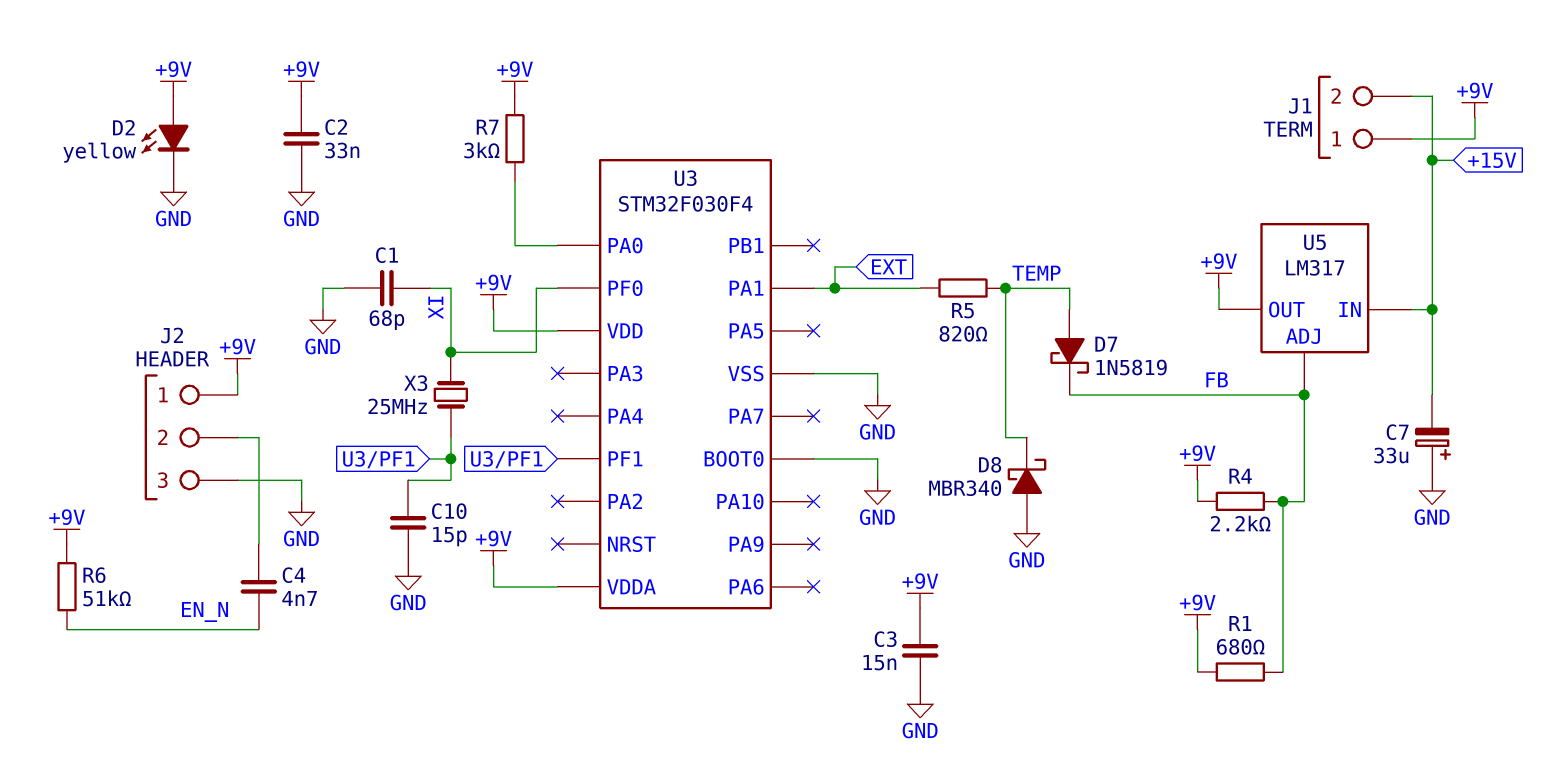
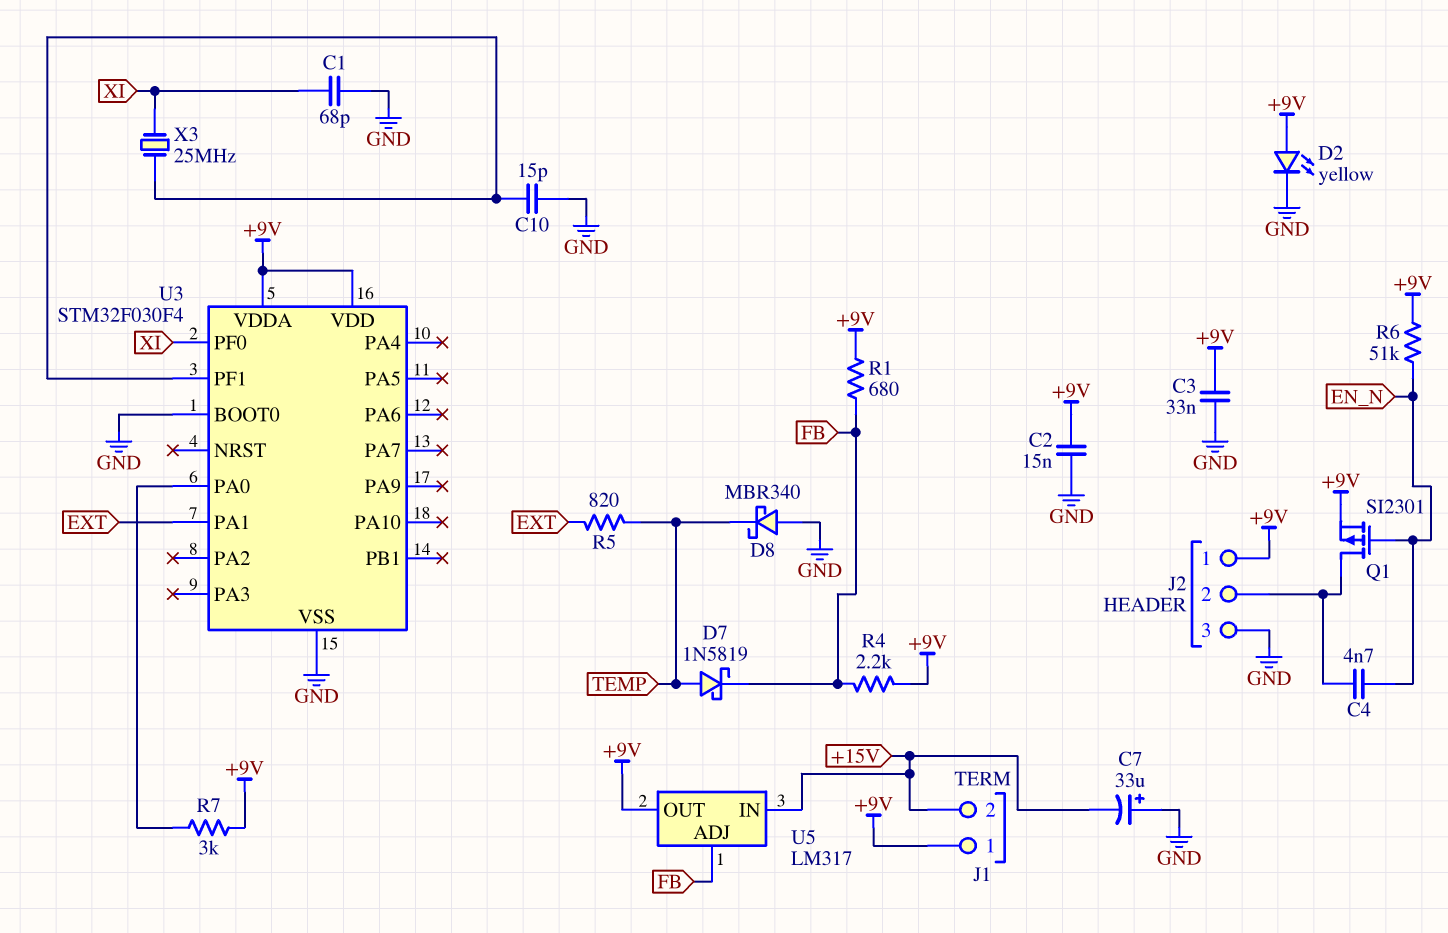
C2: 33nF (+9V, GND) -> 15nF (+9V, GND)
C3: 15nF (+9V, GND) -> 33nF (+9V, GND)
Q1: none -> PMOS SI2301 (G EN_N, D J2/2, S +9V)

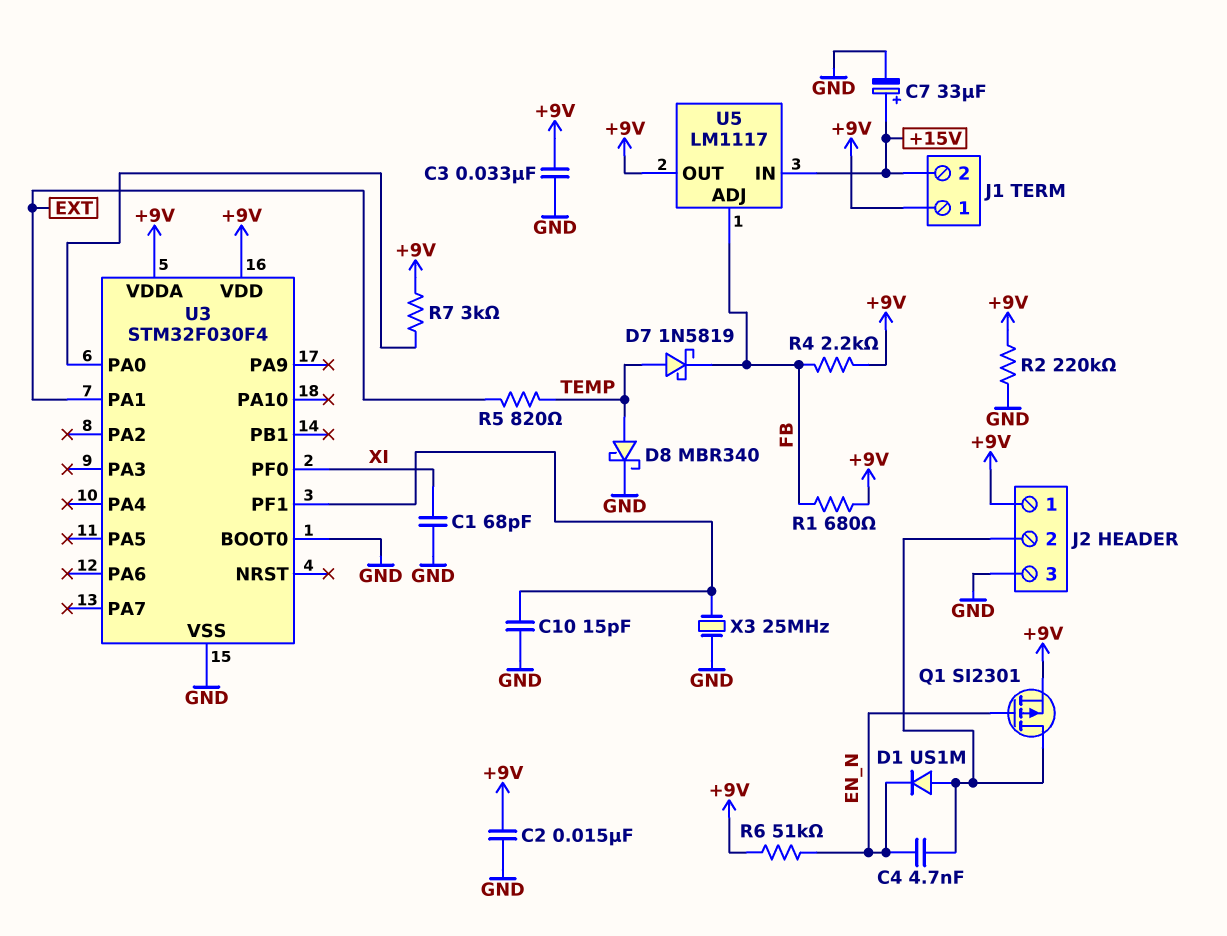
C7: 33uF (plus GND, minus +15V) -> 33uF (plus +15V, minus GND)
D1: none -> diode US1M (A J2/2, K EN_N)
D2: LED yellow (A +9V, K GND) -> none
D8: schottky MBR340 (A GND, K TEMP) -> schottky MBR340 (A TEMP, K GND)
R2: none -> 220k (+9V, GND)
U5: LM317 -> LM1117
X3: 25MHz (U3/PF1, XI) -> 25MHz (GND, U3/PF1)

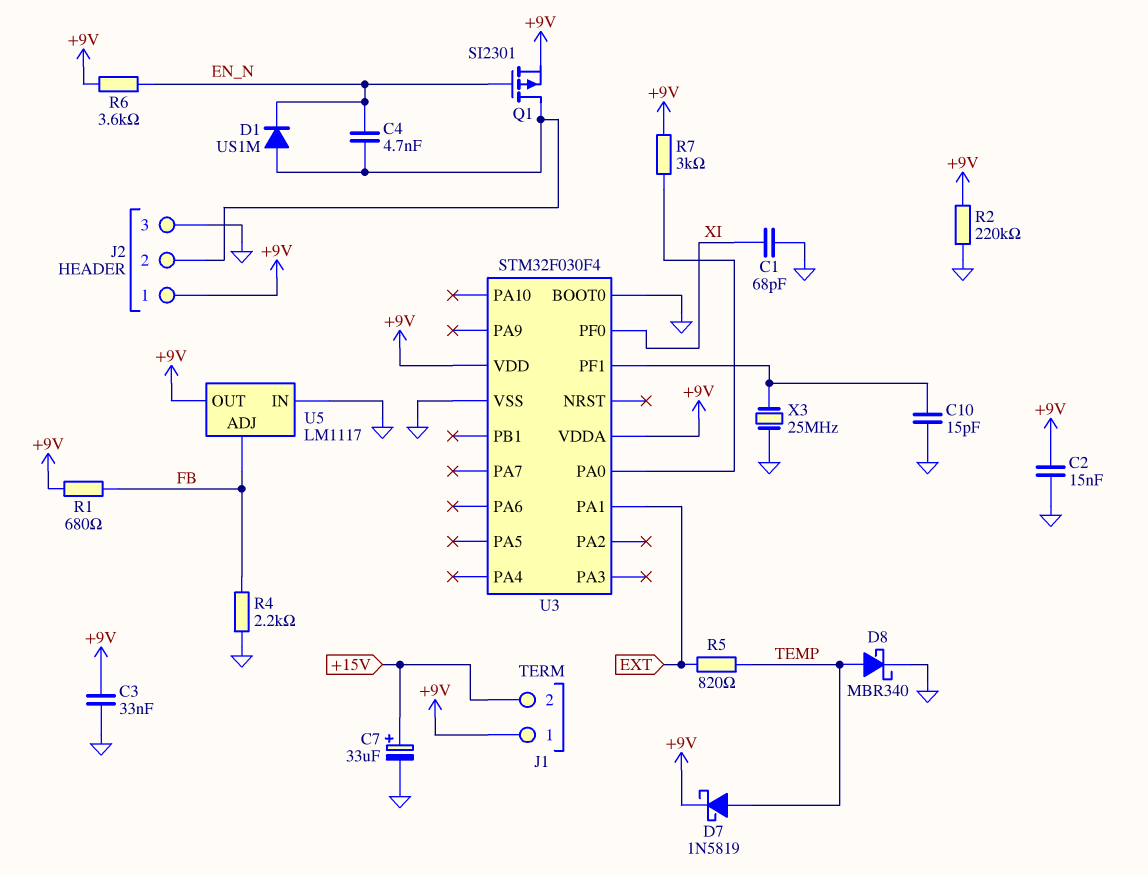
D7: schottky 1N5819 (A TEMP, K FB) -> schottky 1N5819 (A TEMP, K +9V)
R4: 2.2k (+9V, FB) -> 2.2k (FB, GND)
R6: 51k (+9V, EN_N) -> 3.6k (+9V, EN_N)
U5 pin IN: +15V -> GND

